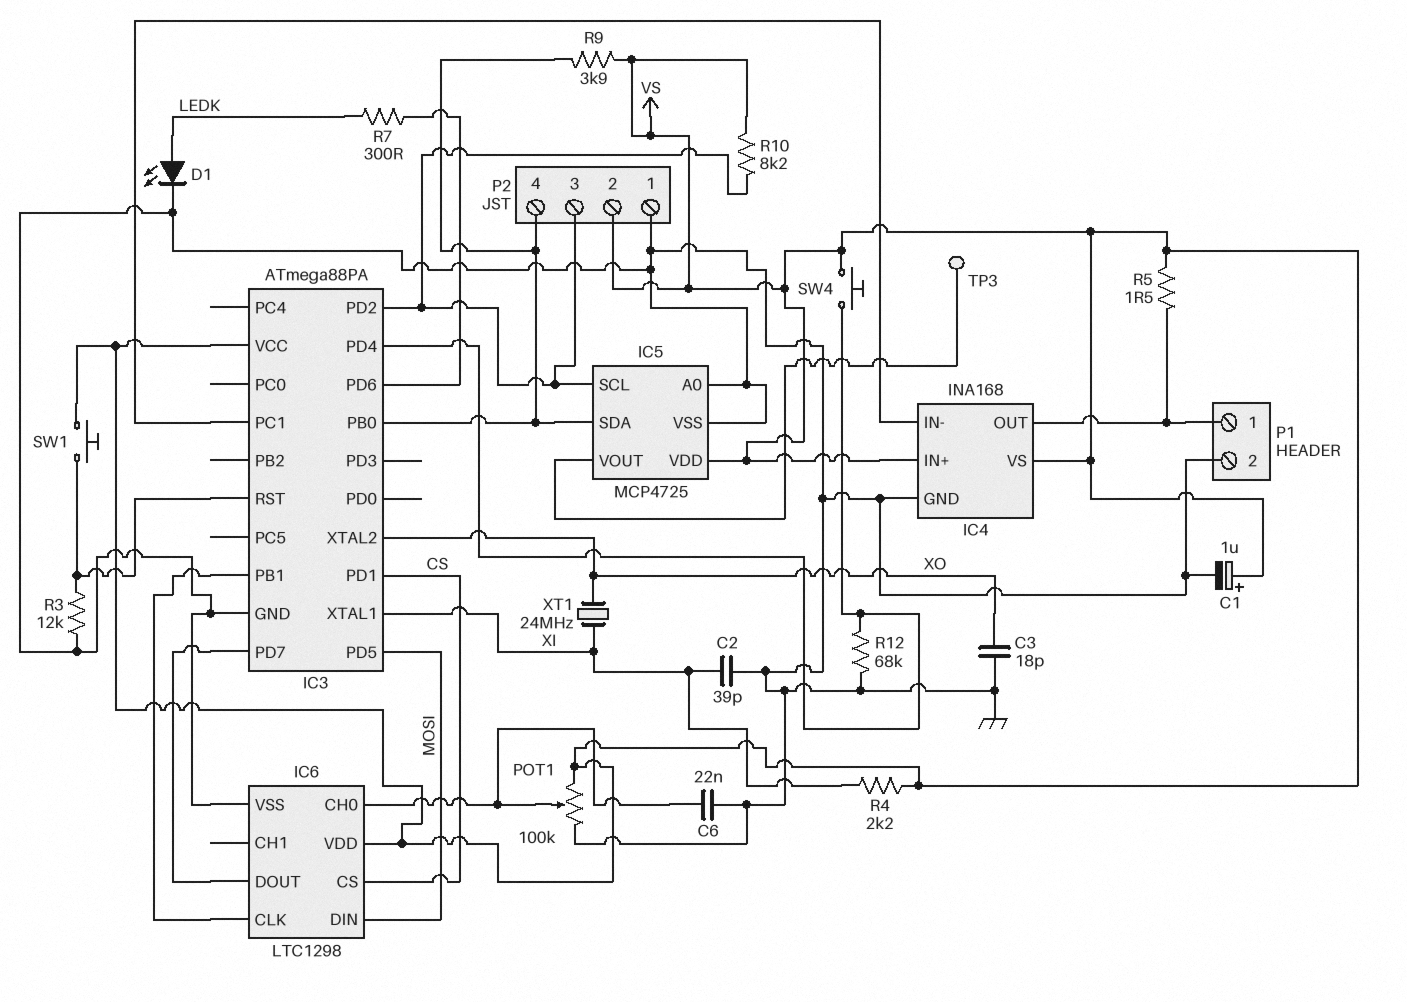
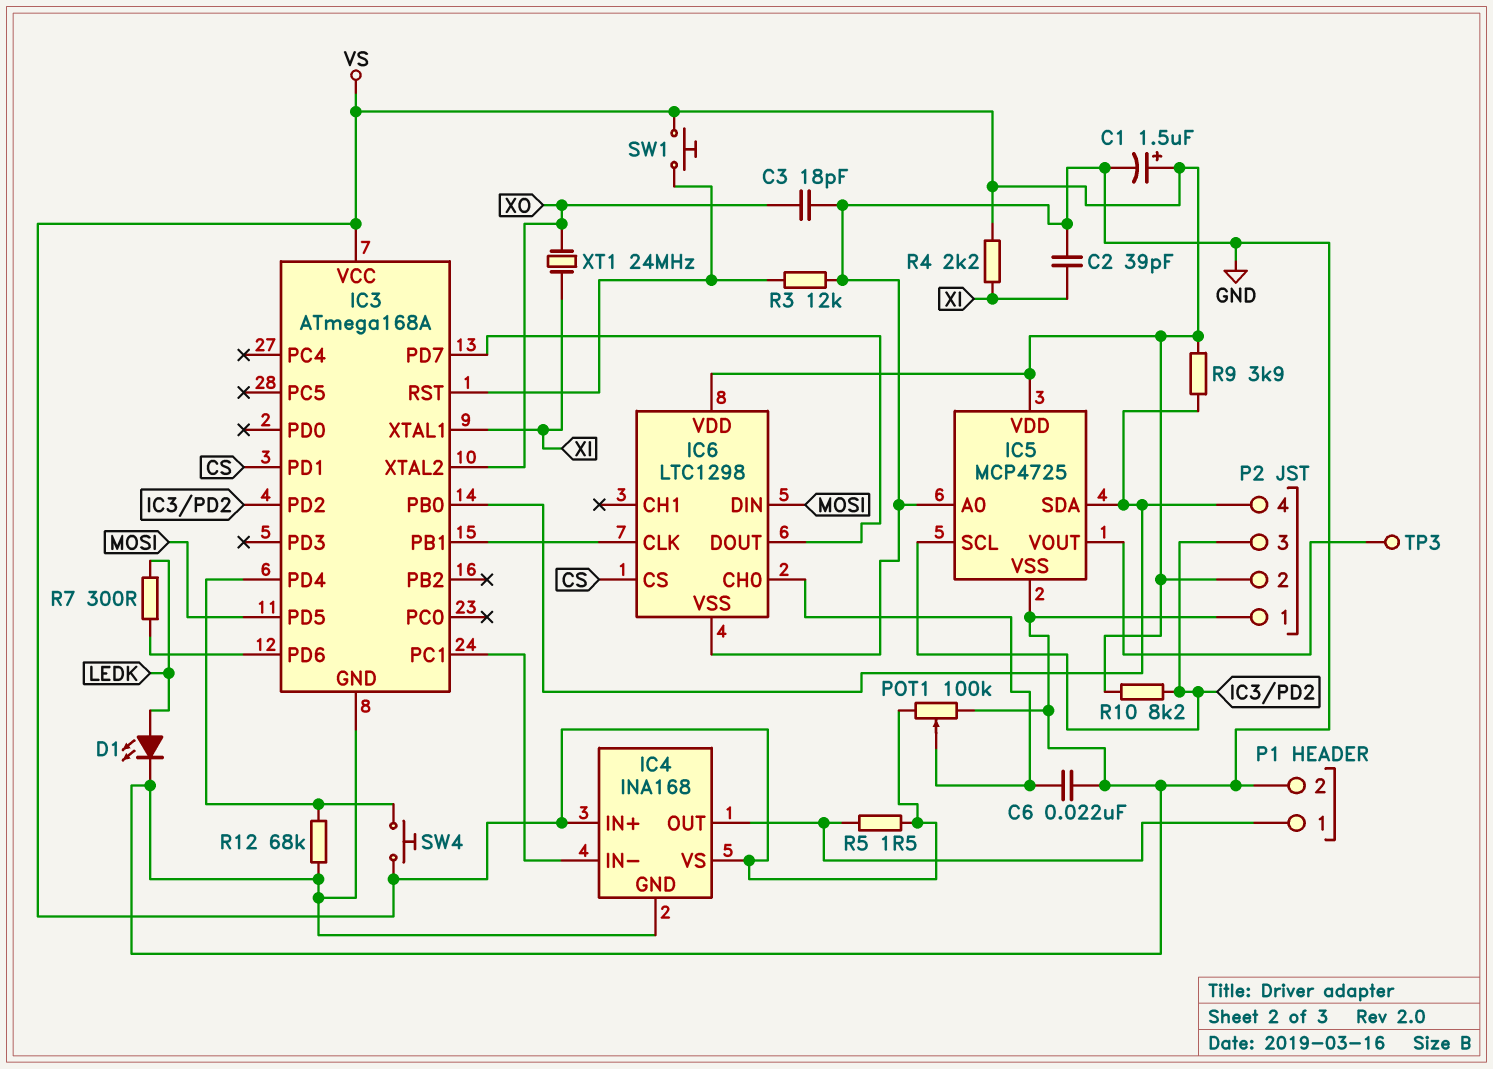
C1: 1uF (plus VS, minus GND) -> 1.5uF (plus VS, minus GND)
IC3: ATmega88PA -> ATmega168A

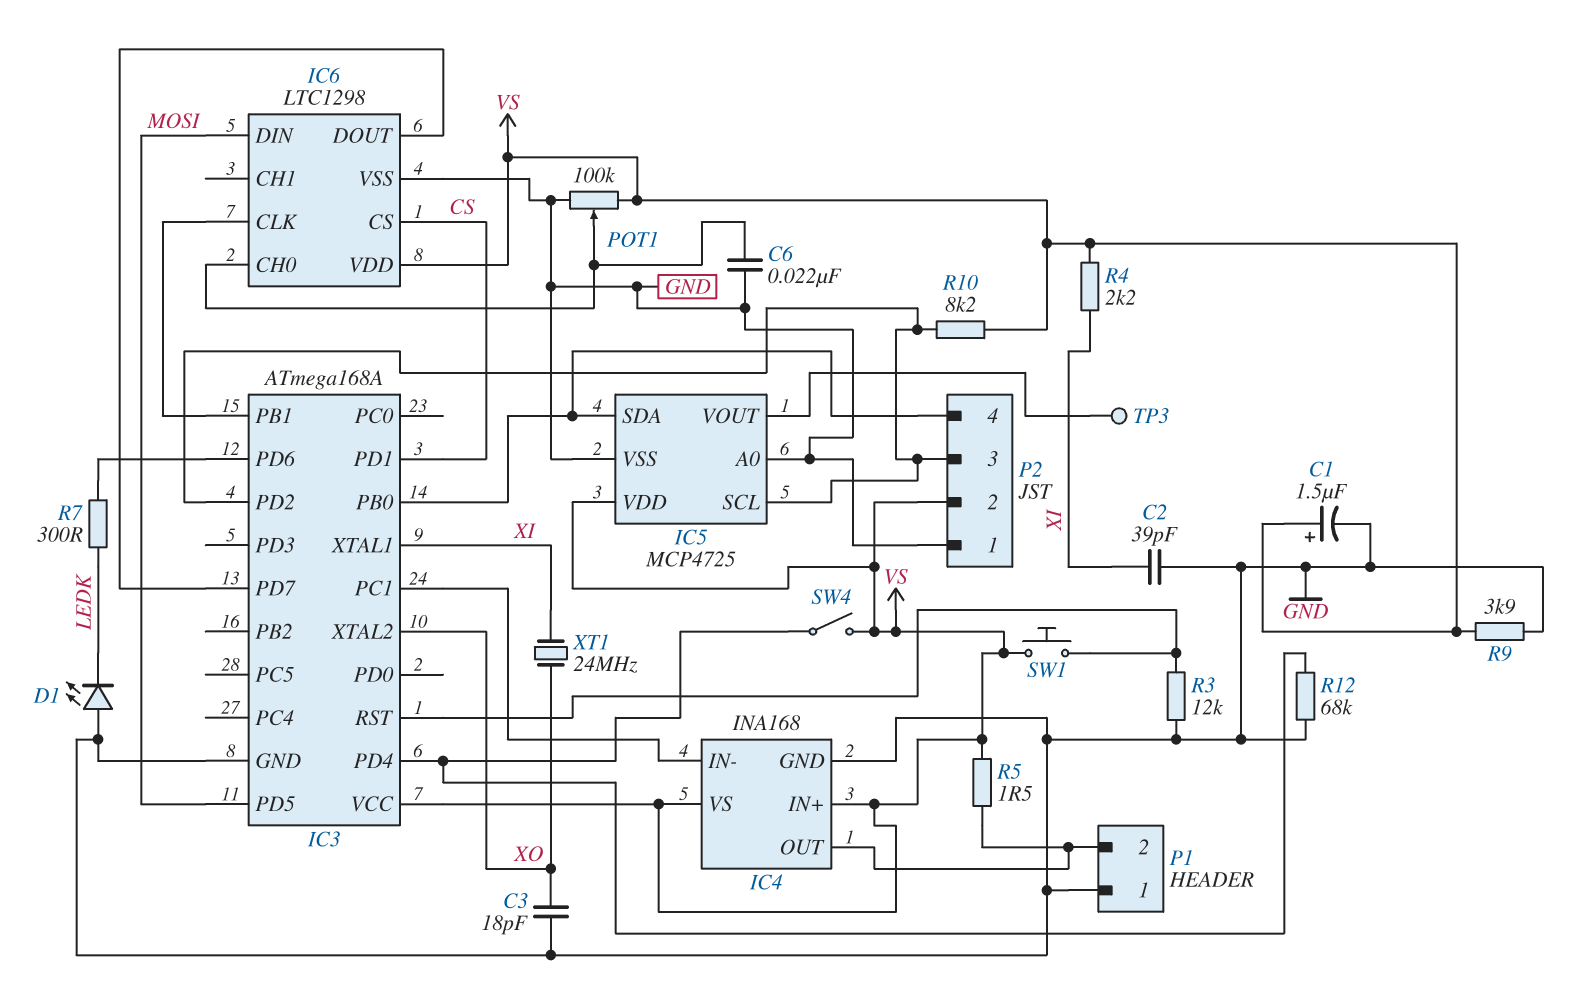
D1: LED (A LEDK, K GND) -> LED (A GND, K LEDK)
P1 pin 1: IC4/OUT -> GND
P1 pin 2: GND -> IC4/OUT
R9: 3.9k (IC3/PB0, VS) -> 3.9k (GND, VS)
SW4: button (IC3/PD4, VS) -> switch (IC3/PD4, VS)

